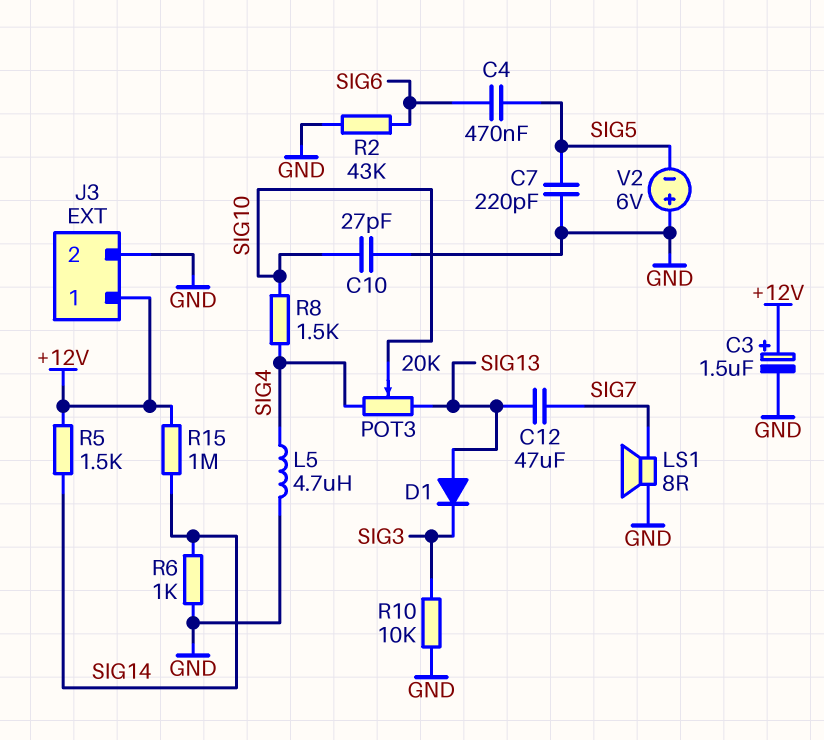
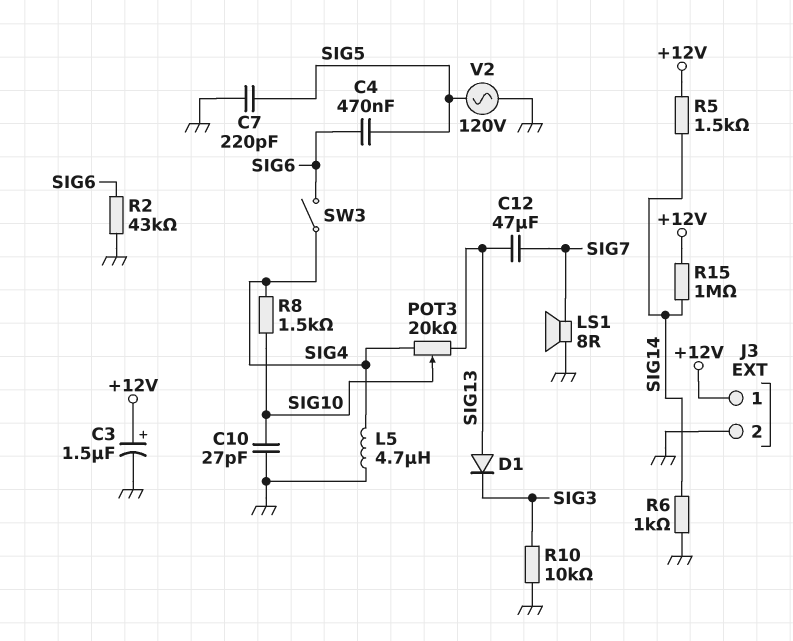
SW3: none -> switch (SIG4, SIG6)
V2: 6V (plus GND, minus SIG5) -> AC 120V (GND, SIG5)

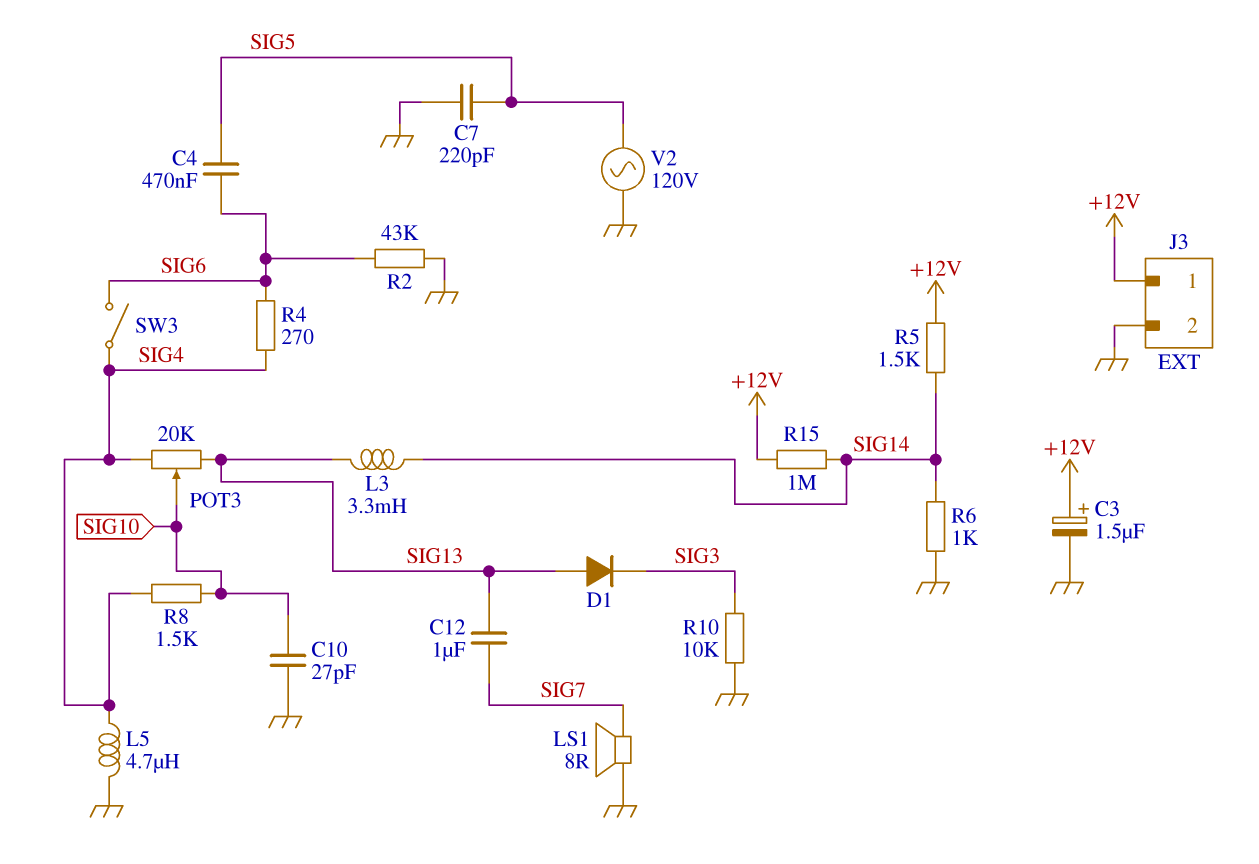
C12: 47uF (SIG7, SIG13) -> 1uF (SIG7, SIG13)
L3: none -> 3.3mH (SIG13, SIG14)
R4: none -> 270 (SIG4, SIG6)

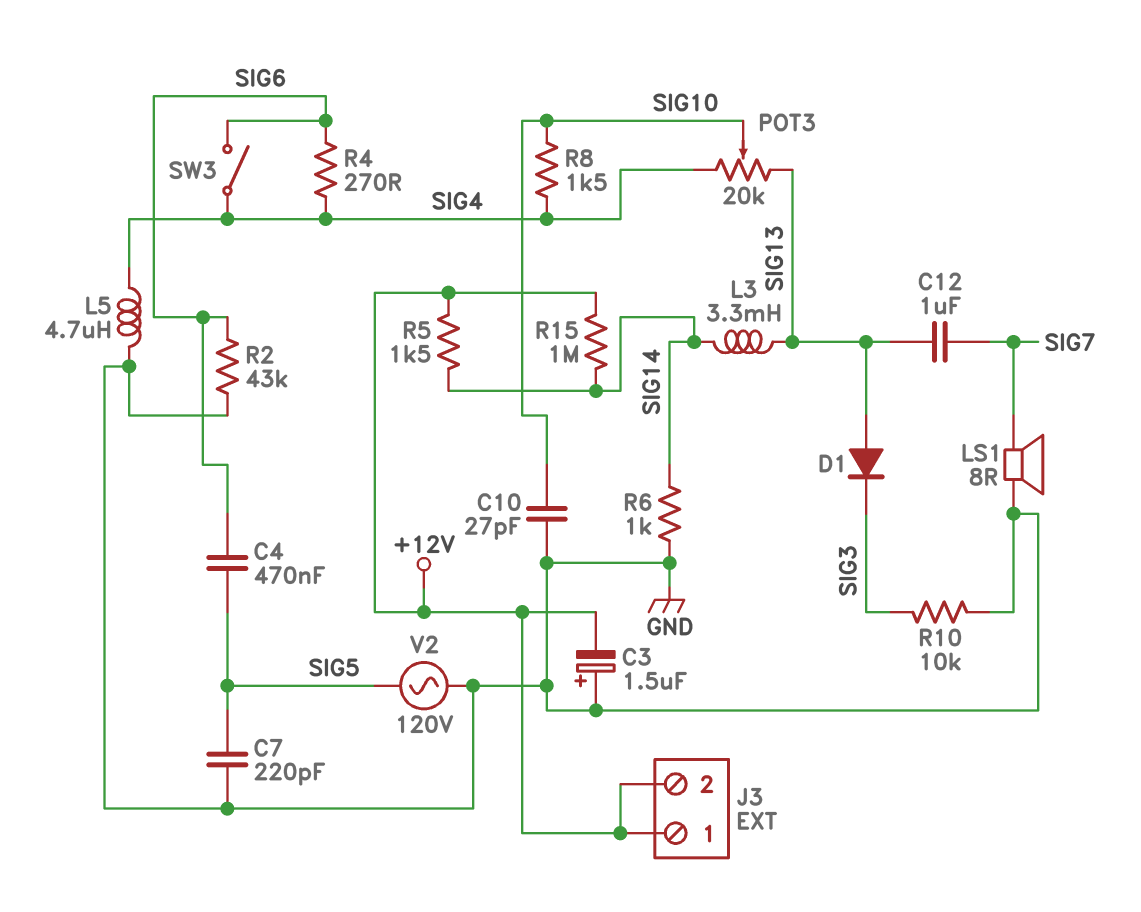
C3: 1.5uF (plus +12V, minus GND) -> 1.5uF (plus GND, minus +12V)
J3 pin 2: GND -> +12V

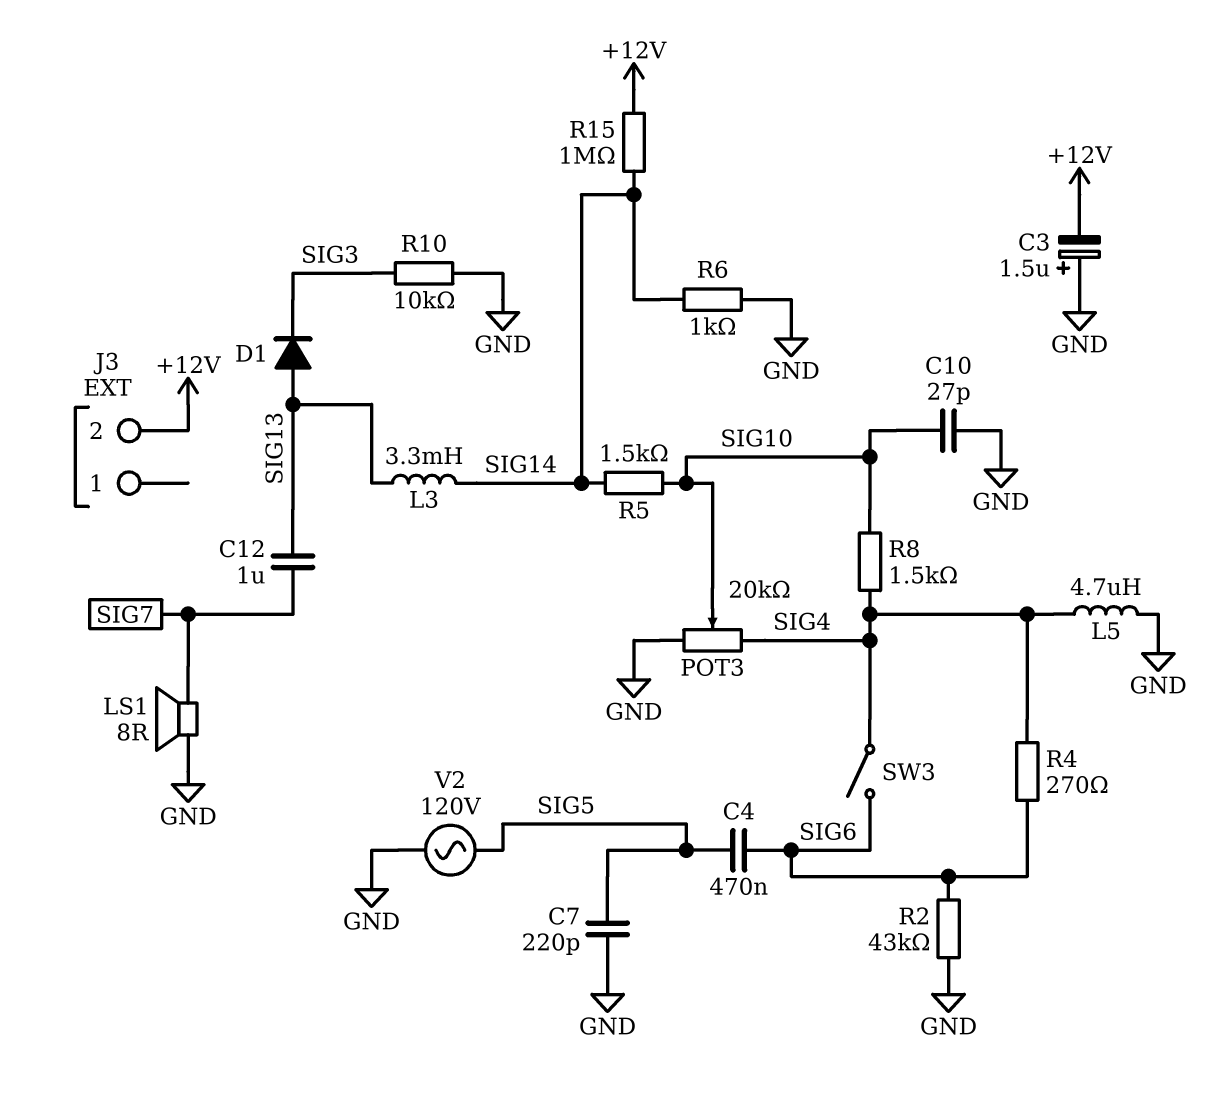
J3 pin 1: +12V -> none
POT3: 20k (SIG4, SIG13, wiper SIG10) -> 20k (GND, SIG4, wiper SIG10)
R5: 1.5k (+12V, SIG14) -> 1.5k (SIG10, SIG14)

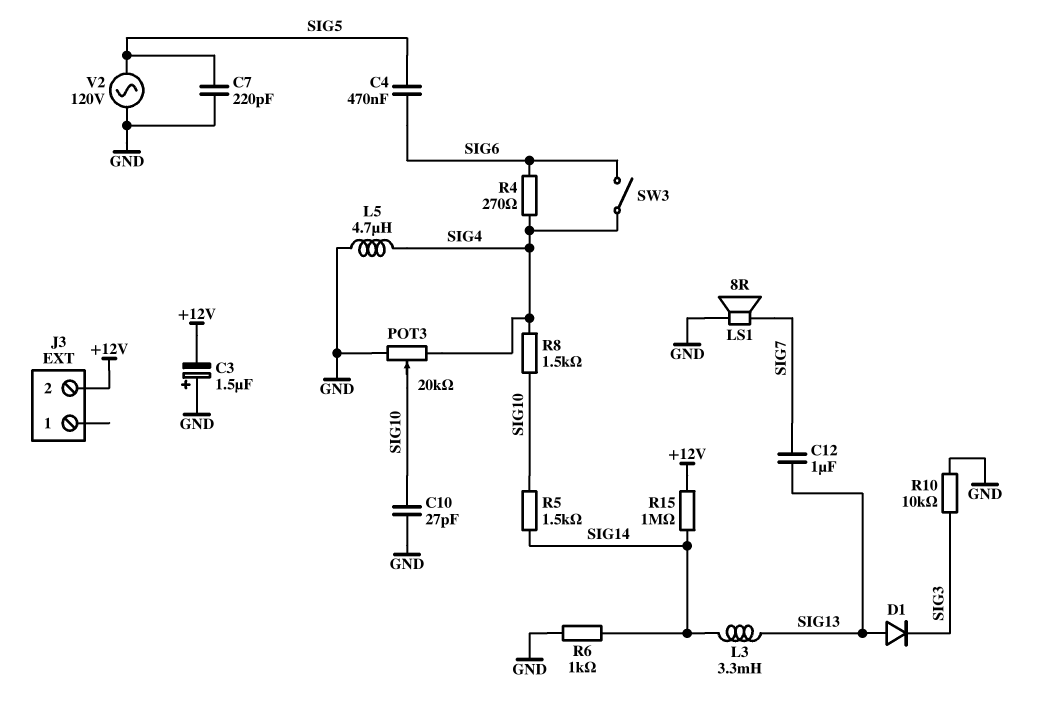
R2: 43k (GND, SIG6) -> none

